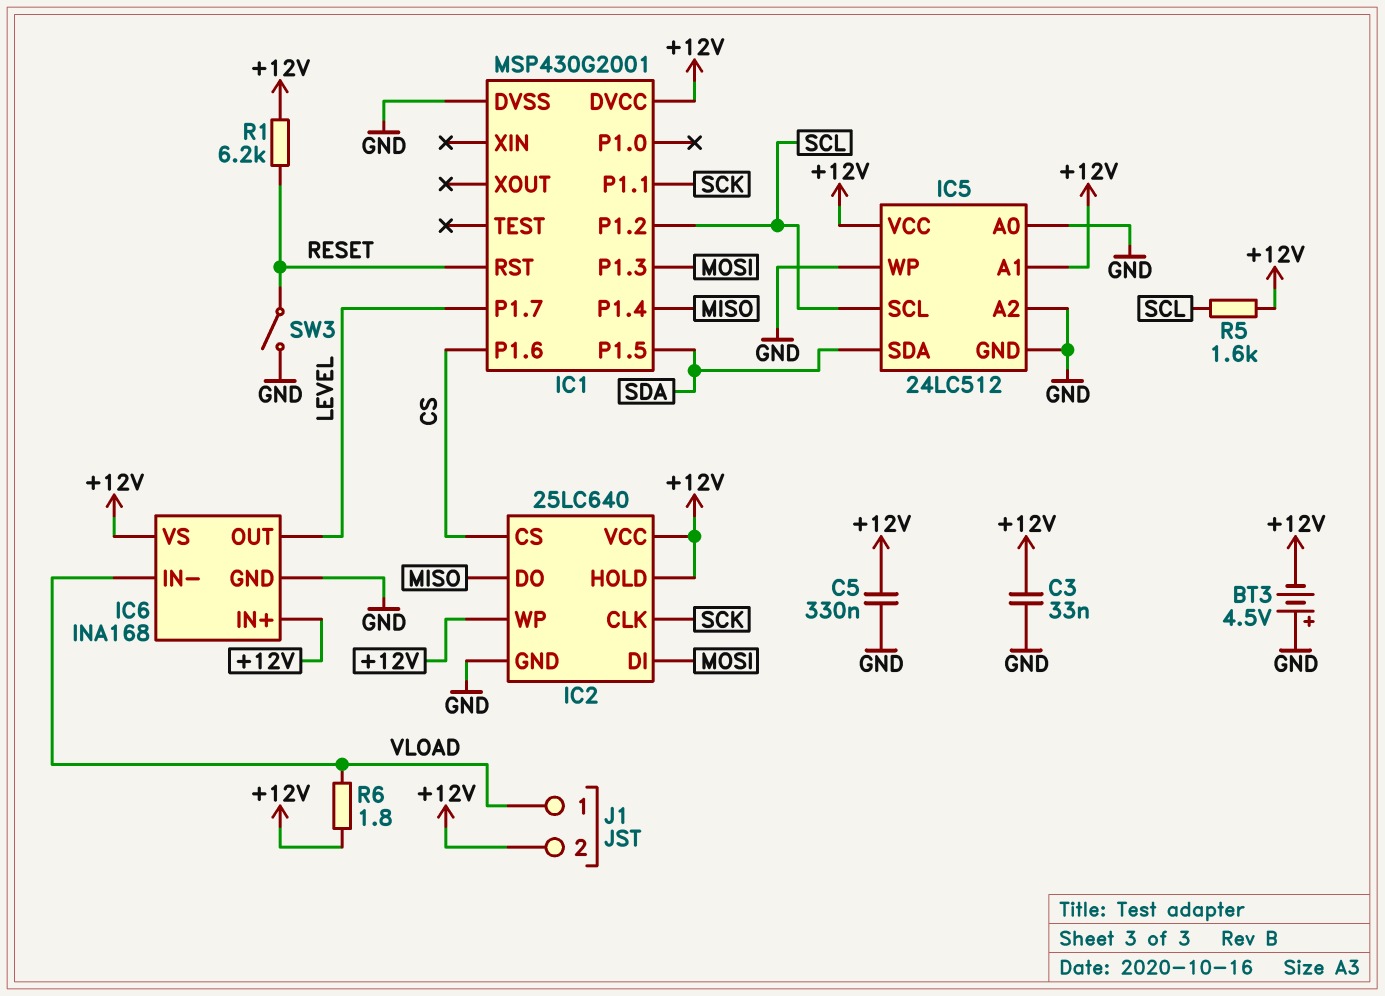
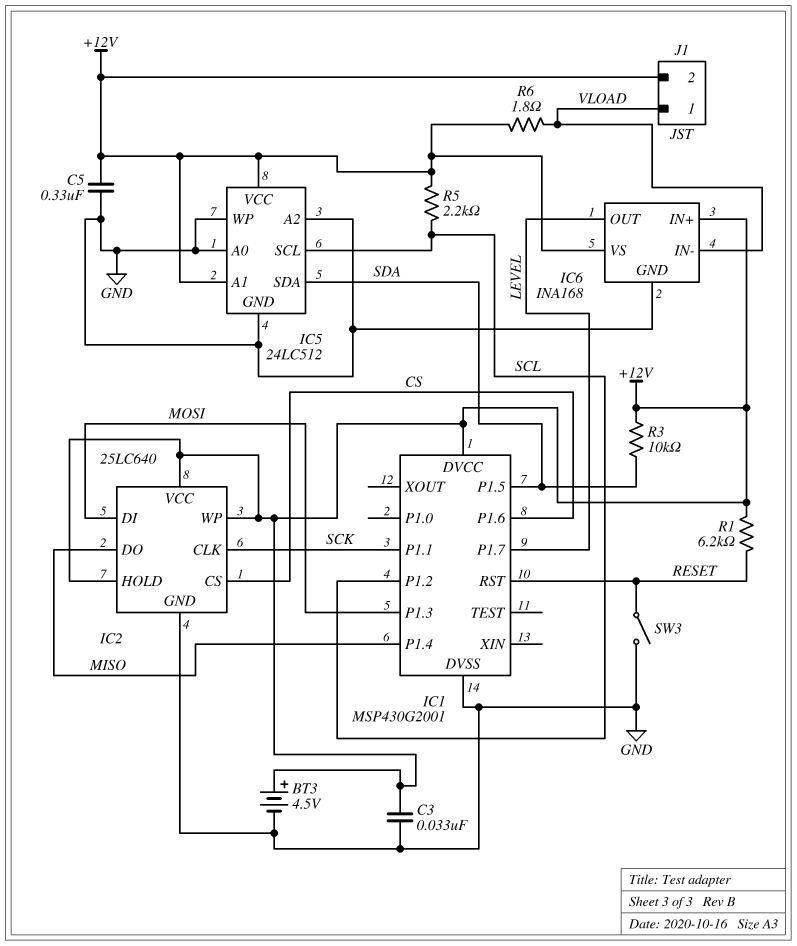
BT3: 4.5V (plus GND, minus +12V) -> 4.5V (plus +12V, minus GND)
R3: none -> 10k (+12V, SDA)
R5: 1.6k (+12V, SCL) -> 2.2k (+12V, SCL)

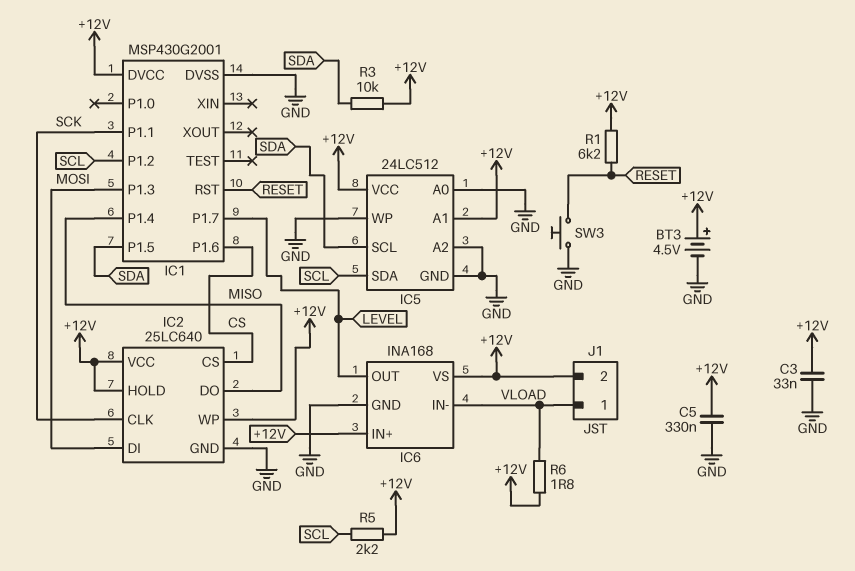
IC5 pin SCL: SCL -> SDA
IC5 pin SDA: SDA -> SCL
SW3: switch (GND, RESET) -> button (GND, RESET)

